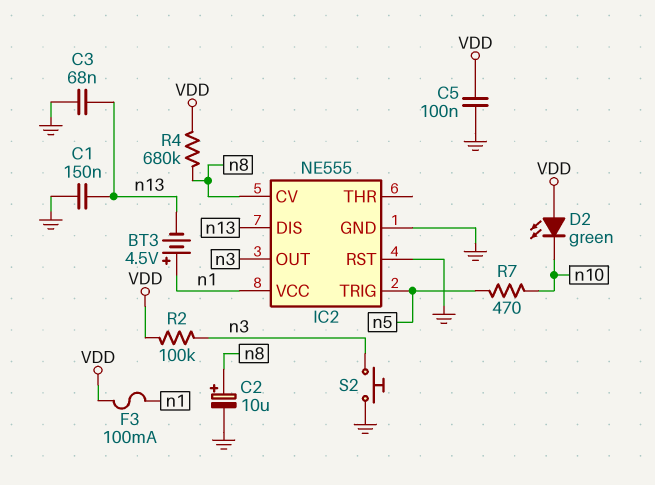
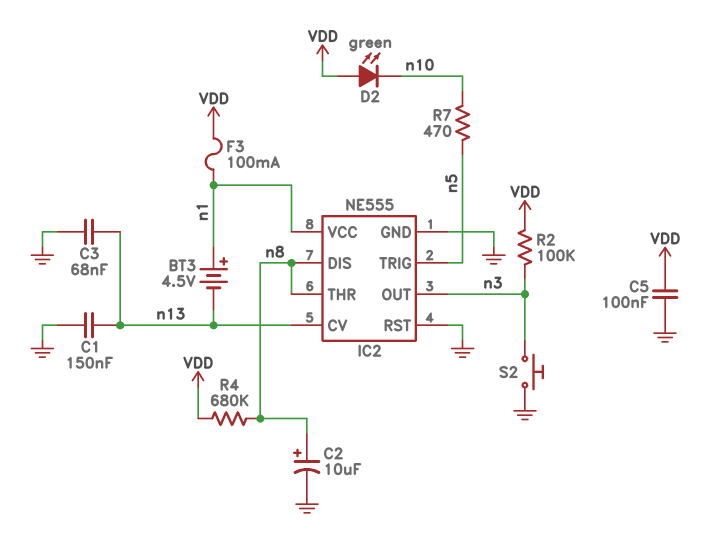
IC2 pin CV: n8 -> n13
IC2 pin DIS: n13 -> n8
IC2 pin THR: none -> n8

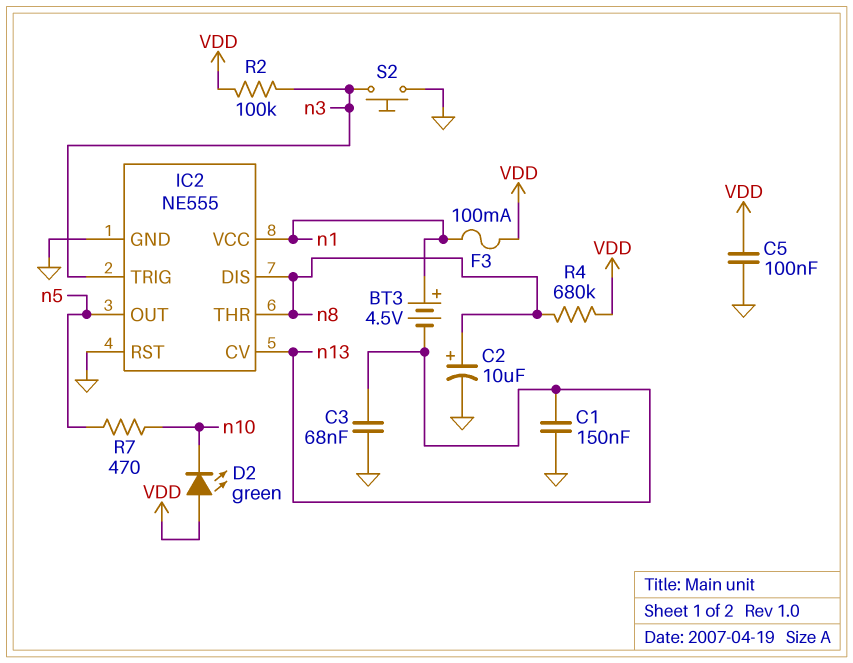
IC2 pin OUT: n3 -> n5
IC2 pin TRIG: n5 -> n3

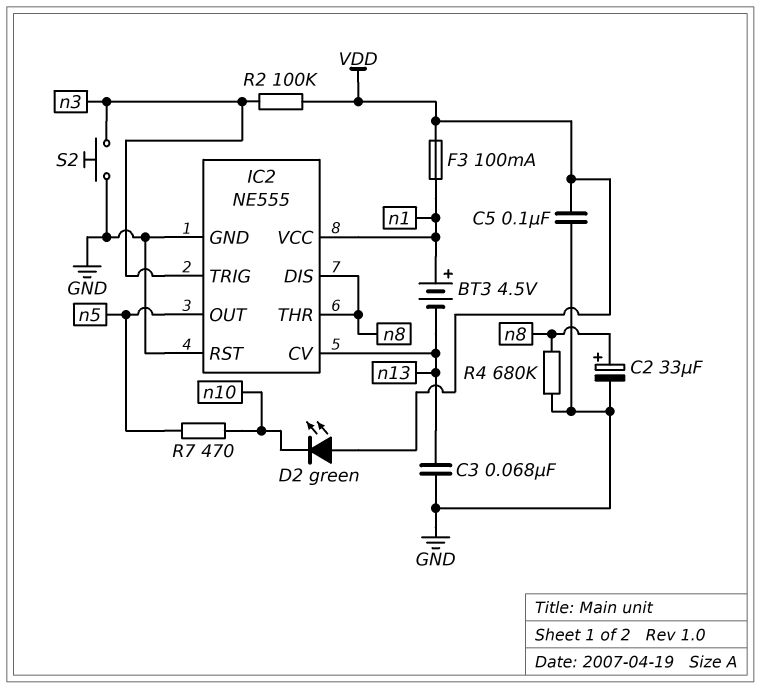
C1: 150nF (GND, n13) -> none
C2: 10uF (plus n8, minus GND) -> 33uF (plus n8, minus GND)
R4: 680k (VDD, n8) -> 680k (GND, n8)

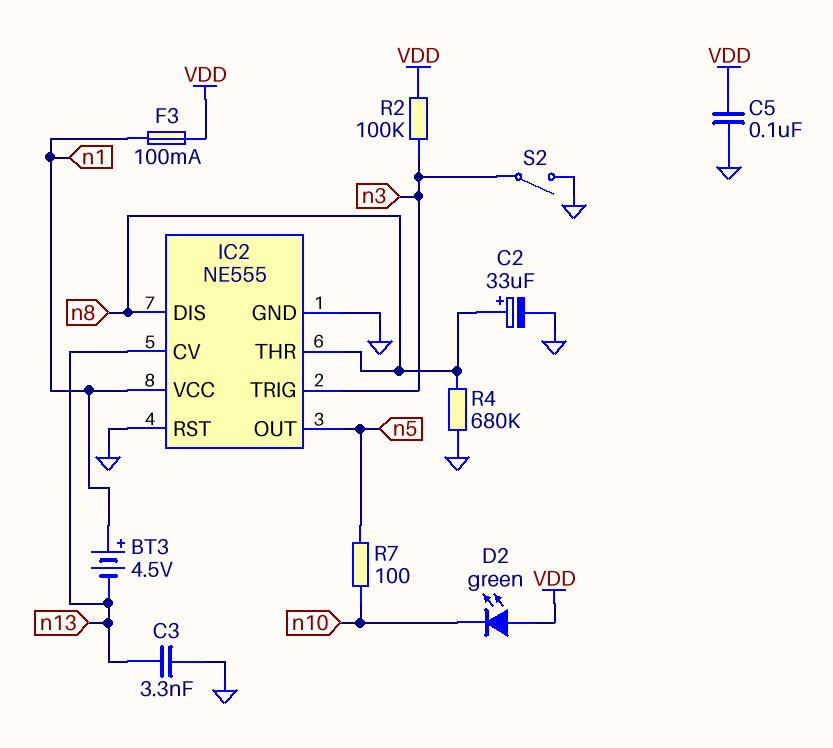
C3: 68nF (GND, n13) -> 3.3nF (GND, n13)
R7: 470 (n5, n10) -> 100 (n5, n10)
S2: button (GND, n3) -> switch (GND, n3)

